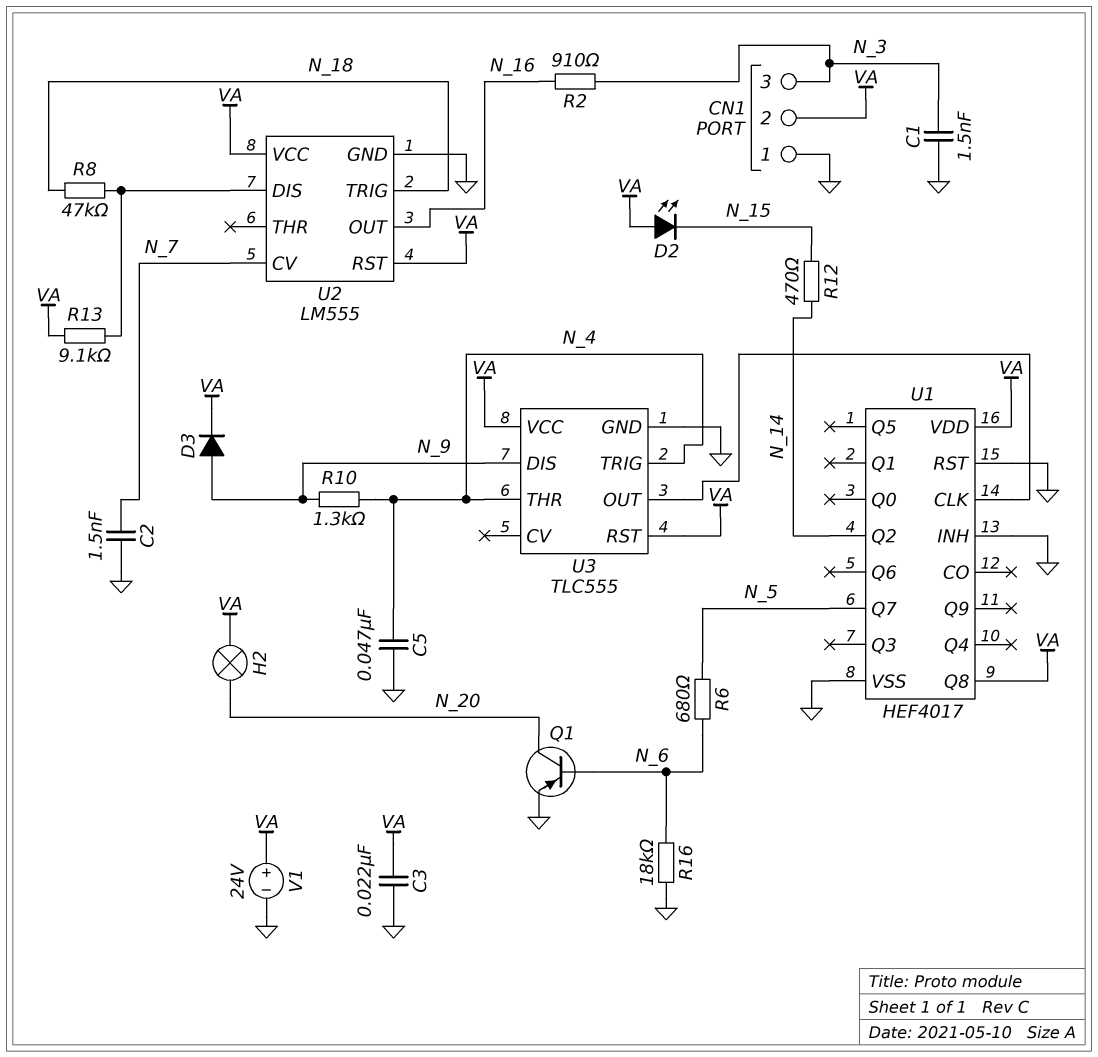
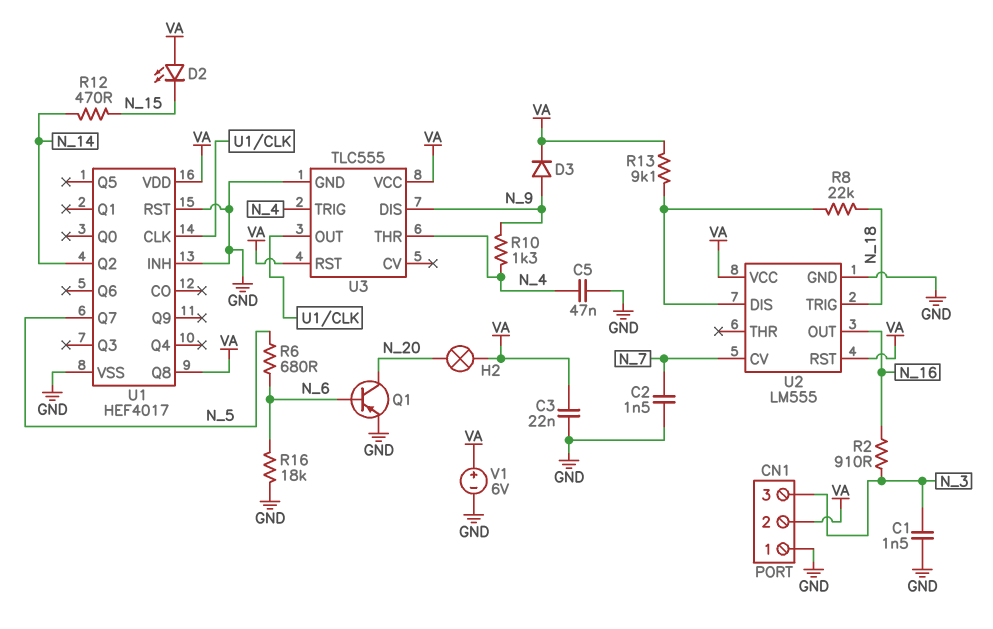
R8: 47k (N_18, U2/DIS) -> 22k (N_18, U2/DIS)
V1: 24V (plus VA, minus GND) -> 6V (plus VA, minus GND)

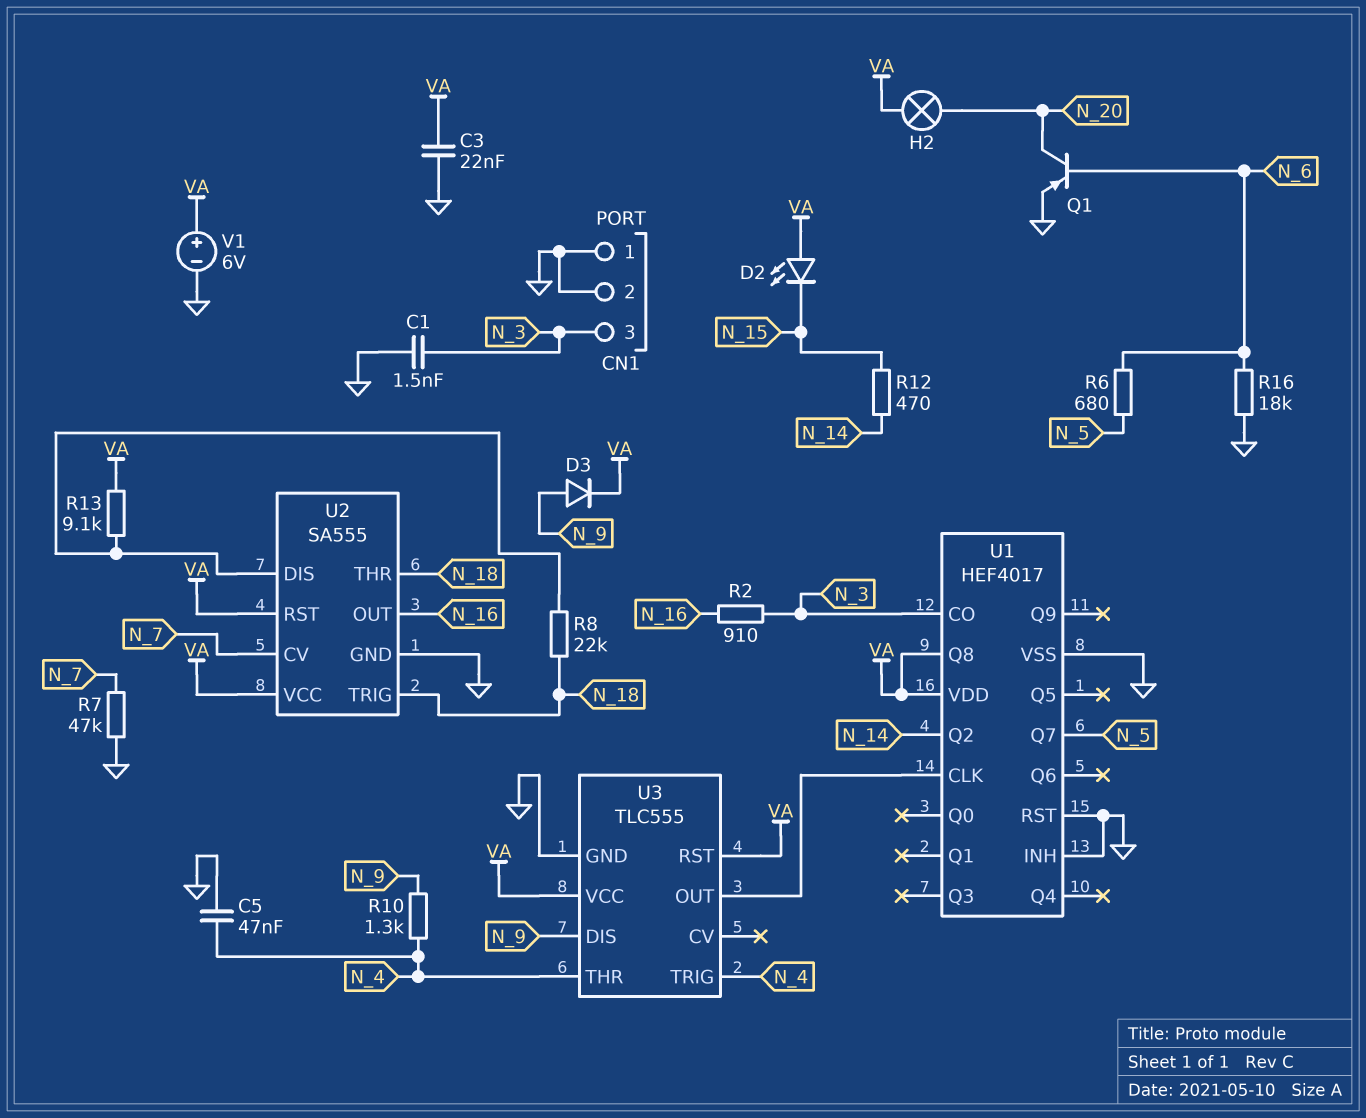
C2: 1.5nF (GND, N_7) -> none
CN1 pin 2: VA -> GND
R7: none -> 47k (GND, N_7)
U1 pin CO: none -> N_3
U2: LM555 -> SA555
U2 pin THR: none -> N_18

